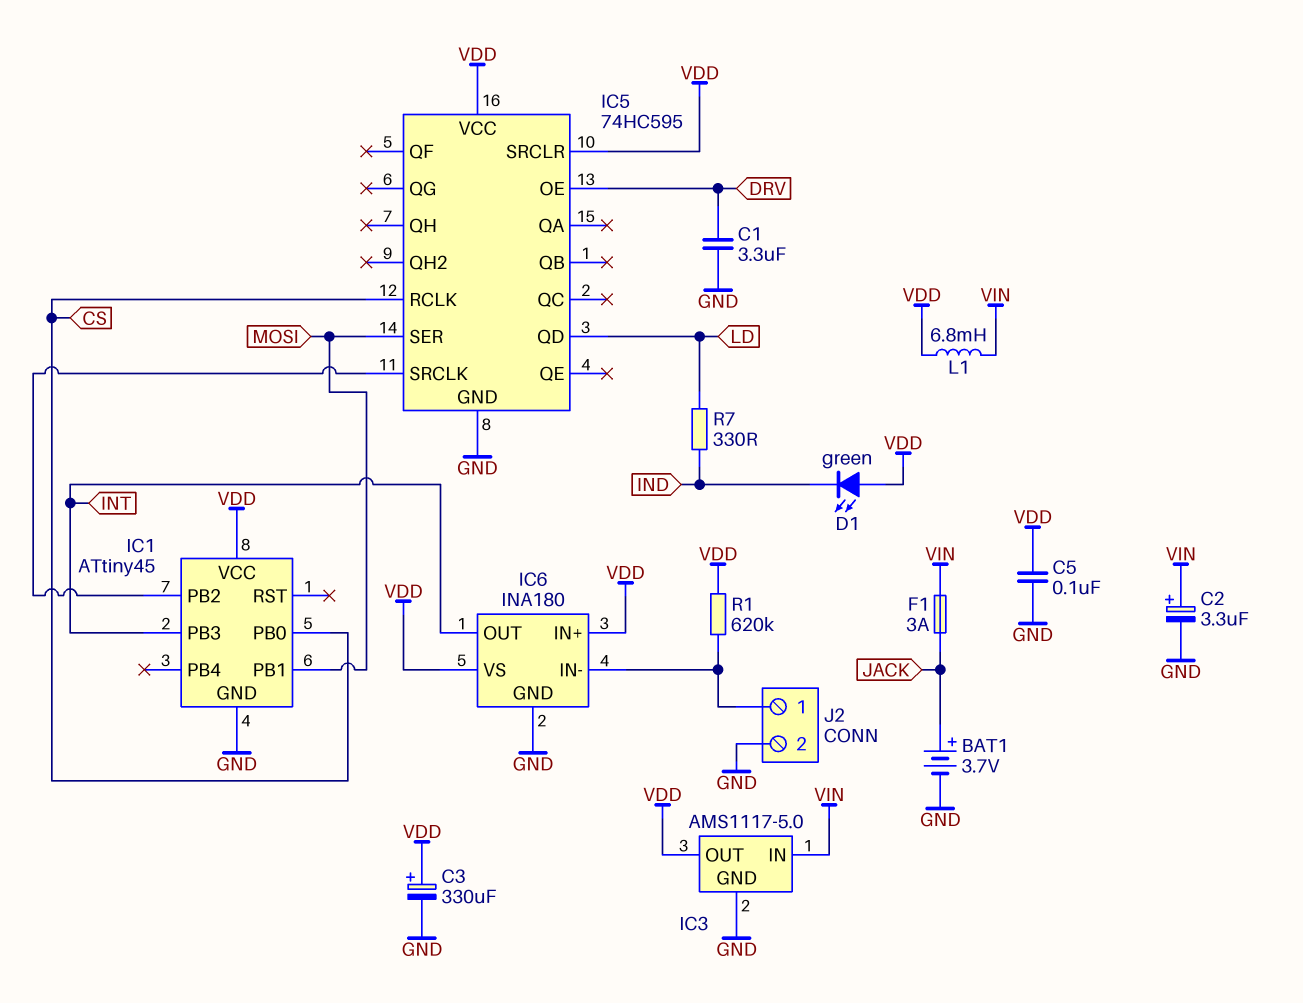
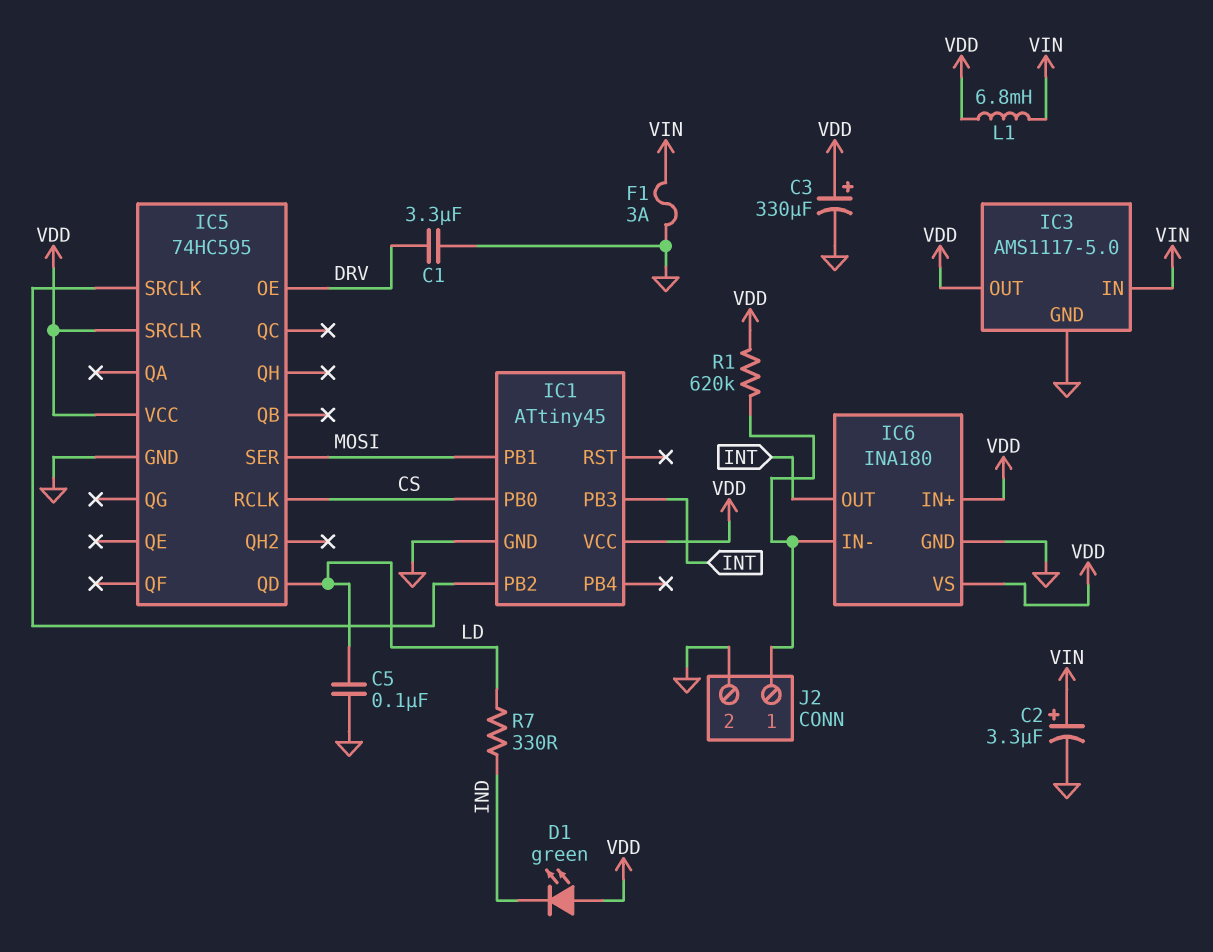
BAT1: 3.7V (plus JACK, minus GND) -> none
C5: 100nF (GND, VDD) -> 100nF (GND, LD)
F1: 3A (JACK, VIN) -> 3A (GND, VIN)

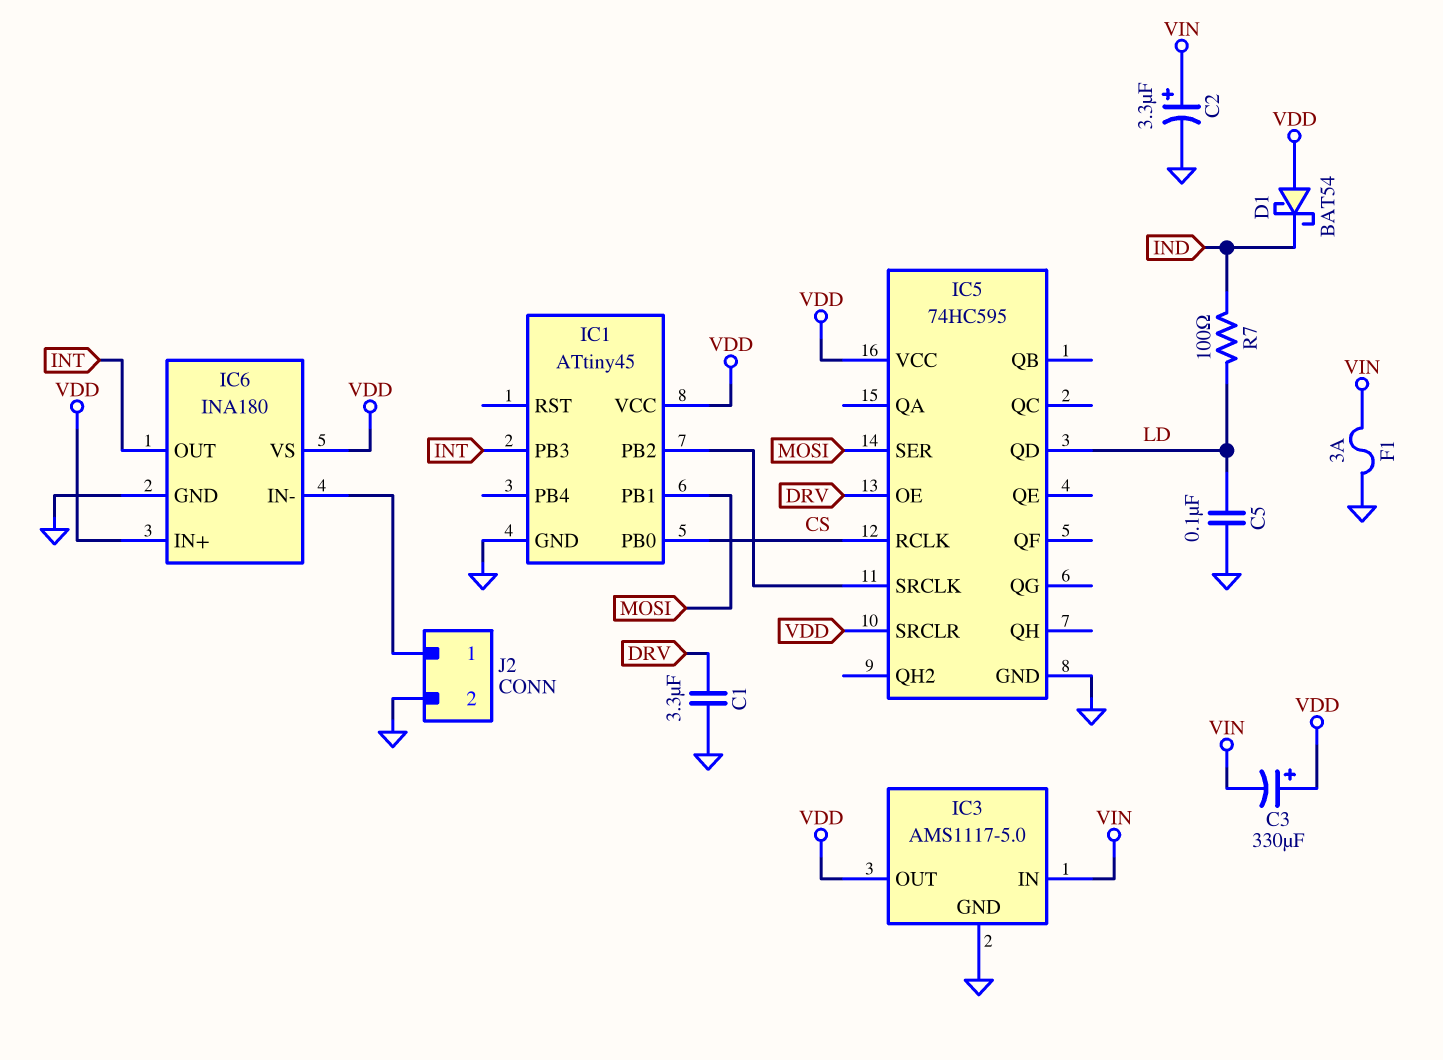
C3: 330uF (plus VDD, minus GND) -> 330uF (plus VDD, minus VIN)
D1: LED green (A VDD, K IND) -> schottky BAT54 (A VDD, K IND)
L1: 6.8mH (VDD, VIN) -> none
R1: 620k (IC6/IN-, VDD) -> none
R7: 330 (IND, LD) -> 100 (IND, LD)

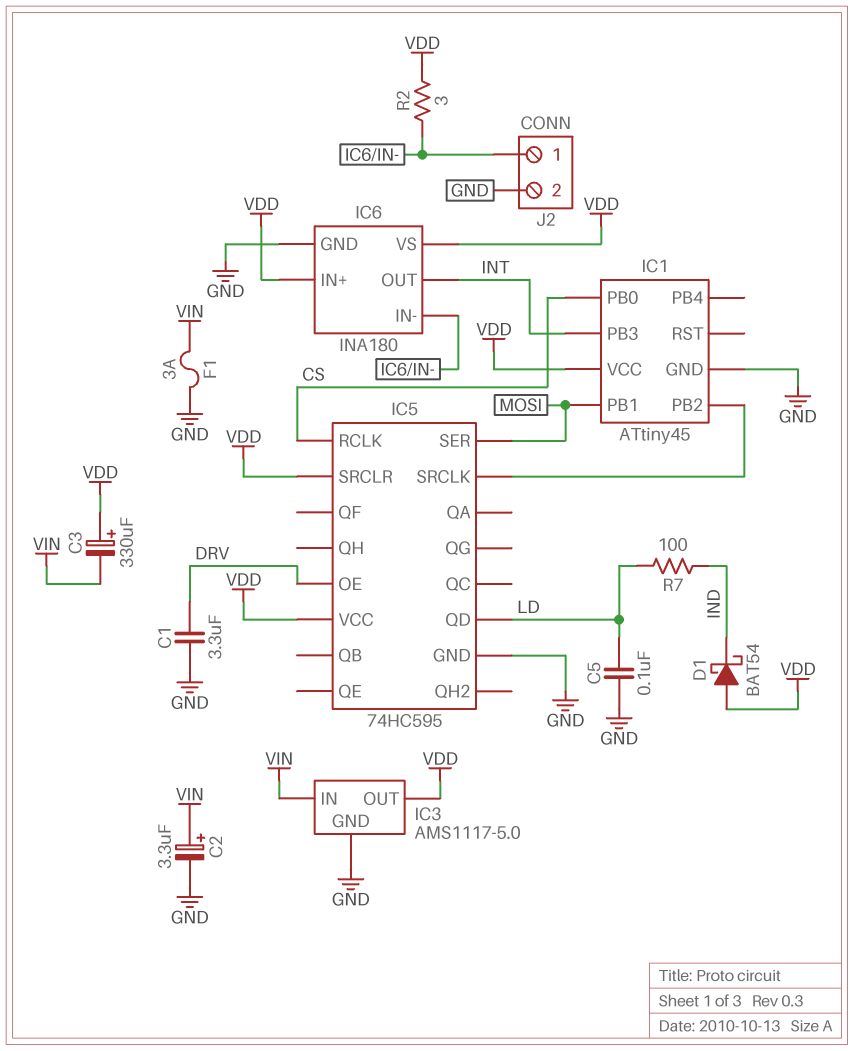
R2: none -> 3 (IC6/IN-, VDD)

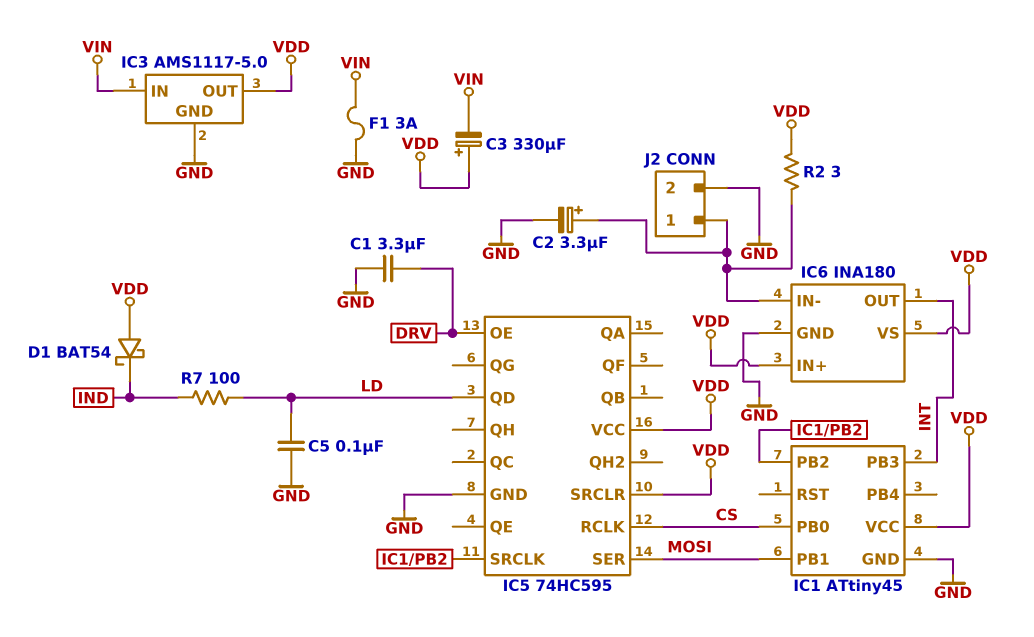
C2: 3.3uF (plus VIN, minus GND) -> 3.3uF (plus IC6/IN-, minus GND)

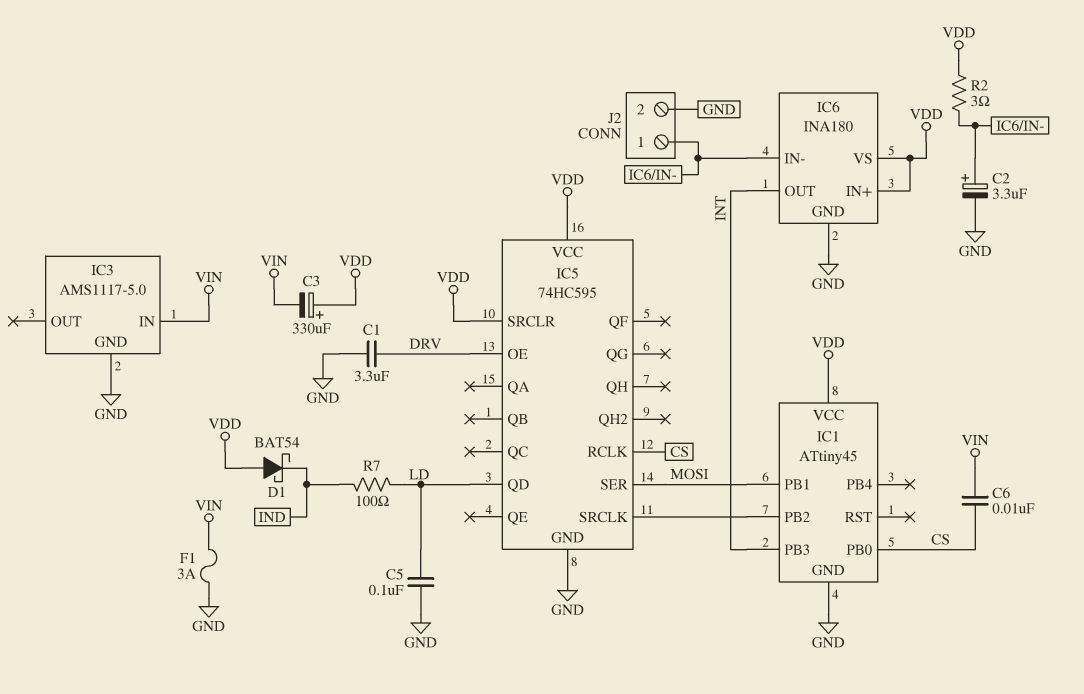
C6: none -> 10nF (CS, VIN)
IC3 pin OUT: VDD -> none

